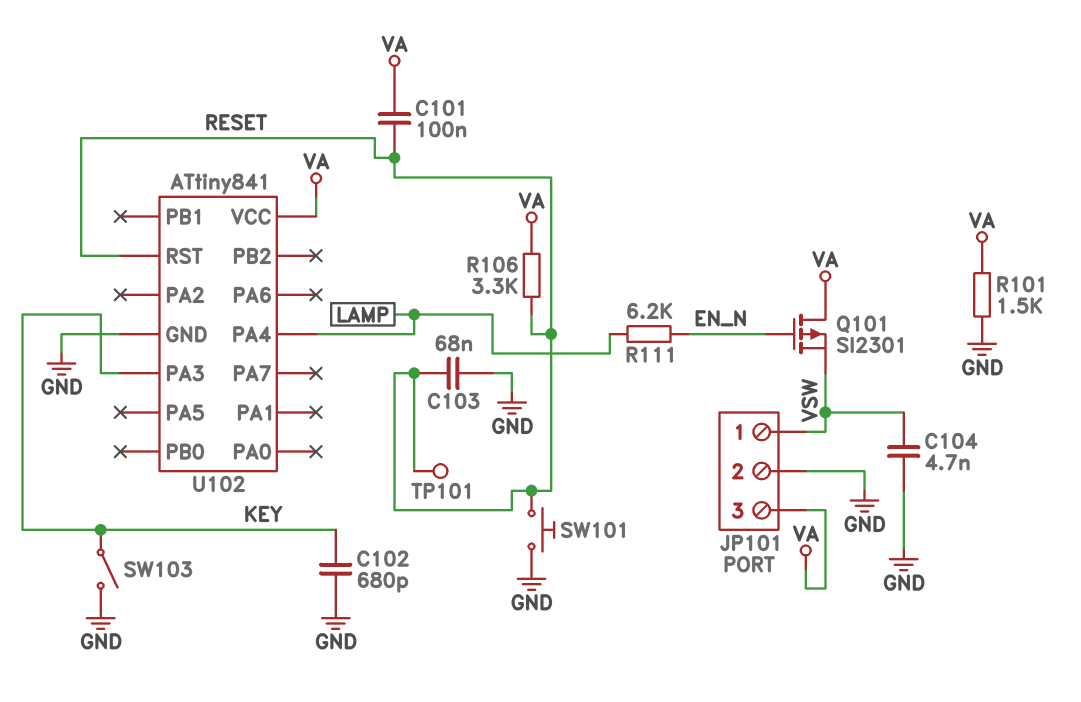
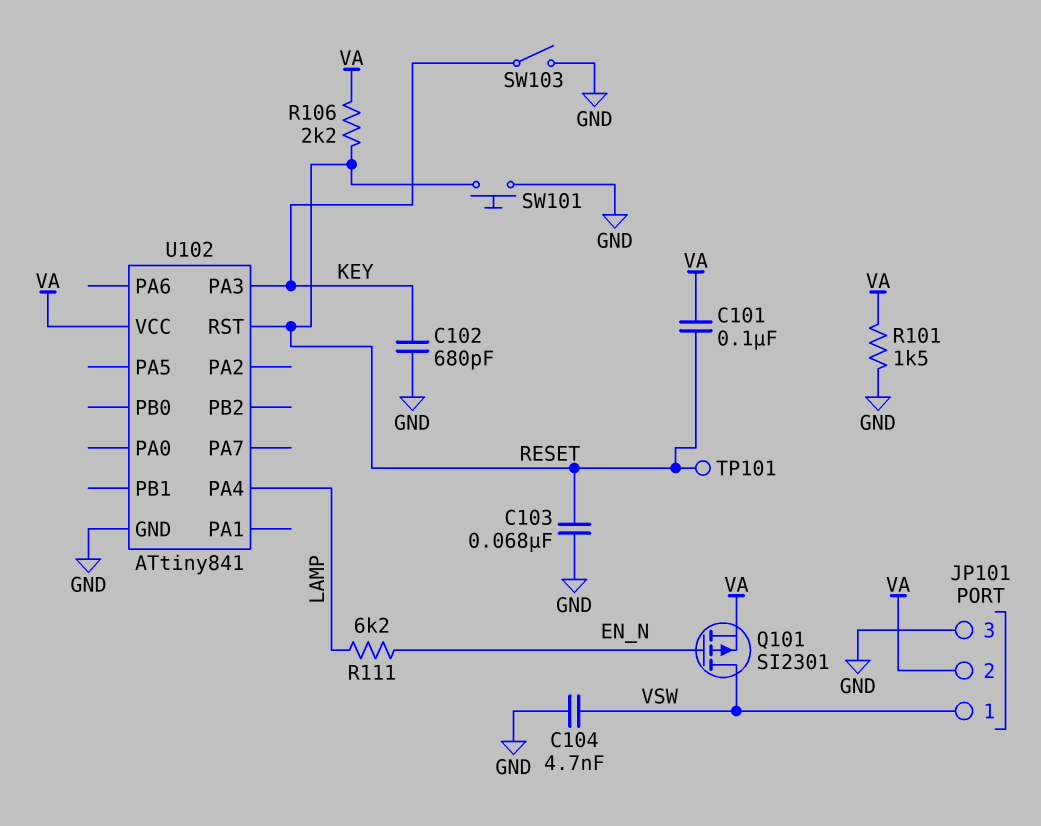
JP101 pin 2: GND -> VA
JP101 pin 3: VA -> GND
Q101: PMOS SI2301 (G EN_N, D VA, S VSW) -> PMOS SI2301 (G EN_N, D VSW, S VA)
R106: 3.3k (RESET, VA) -> 2.2k (RESET, VA)

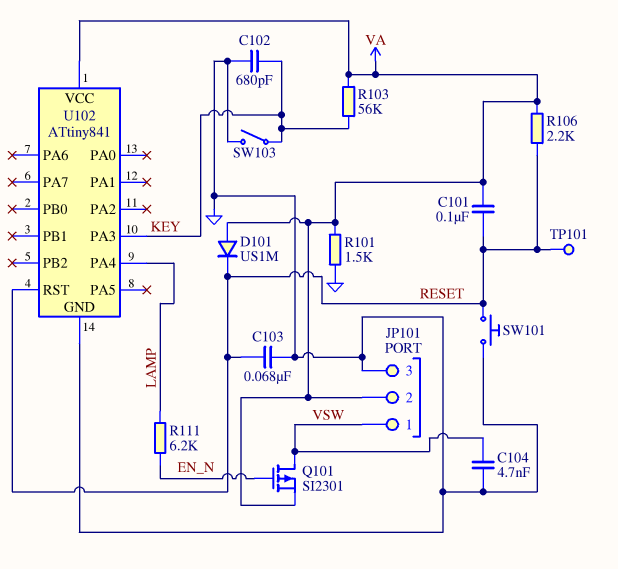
D101: none -> diode US1M (A VA, K RESET)
R103: none -> 56k (KEY, VA)

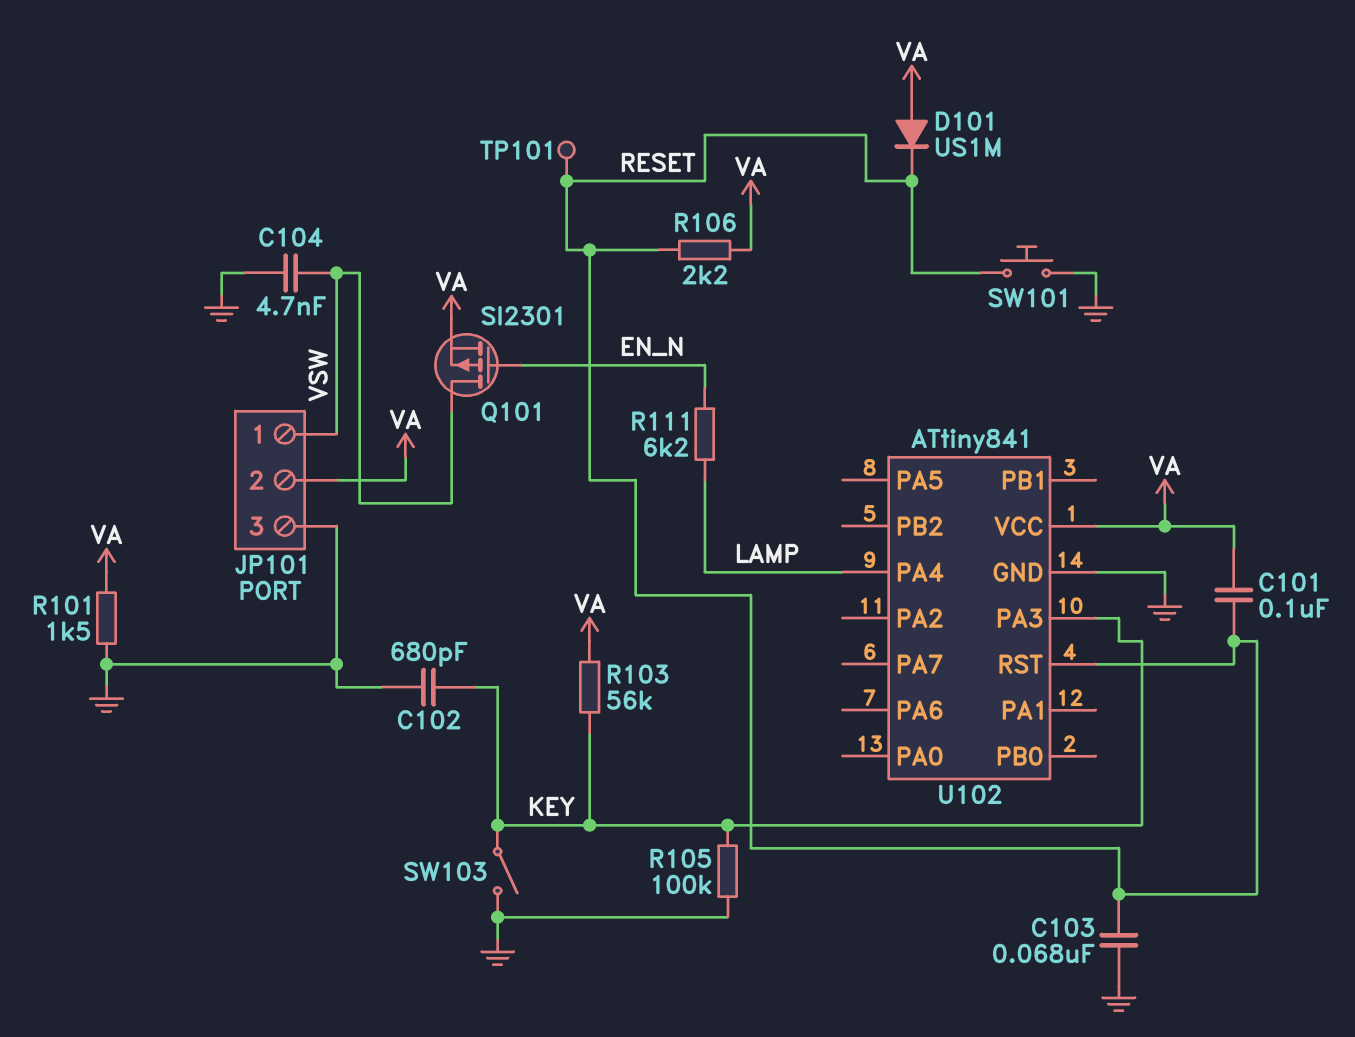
R105: none -> 100k (GND, KEY)

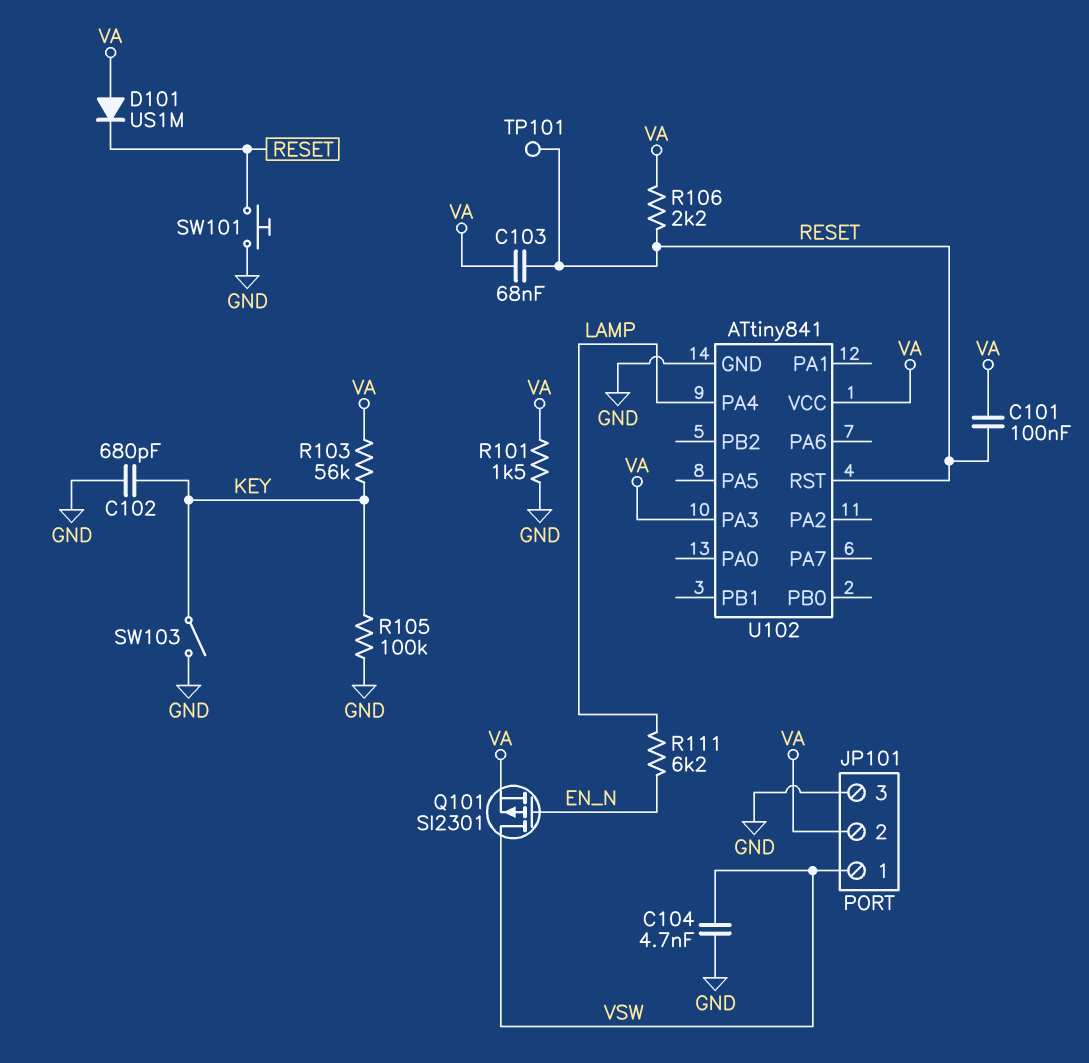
C103: 68nF (GND, RESET) -> 68nF (RESET, VA)
U102 pin PA3: KEY -> VA

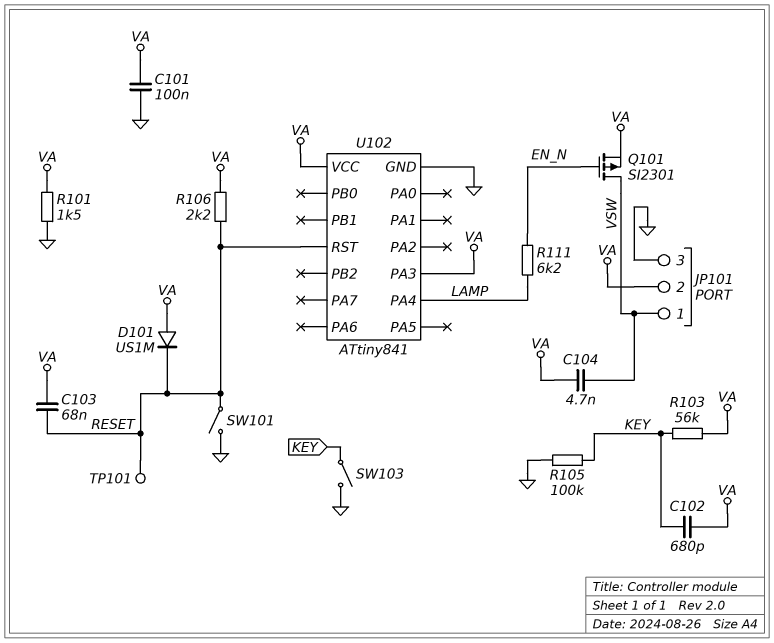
C101: 100nF (RESET, VA) -> 100nF (GND, VA)
C102: 680pF (GND, KEY) -> 680pF (KEY, VA)
C104: 4.7nF (GND, VSW) -> 4.7nF (VA, VSW)
SW101: button (GND, RESET) -> switch (GND, RESET)

